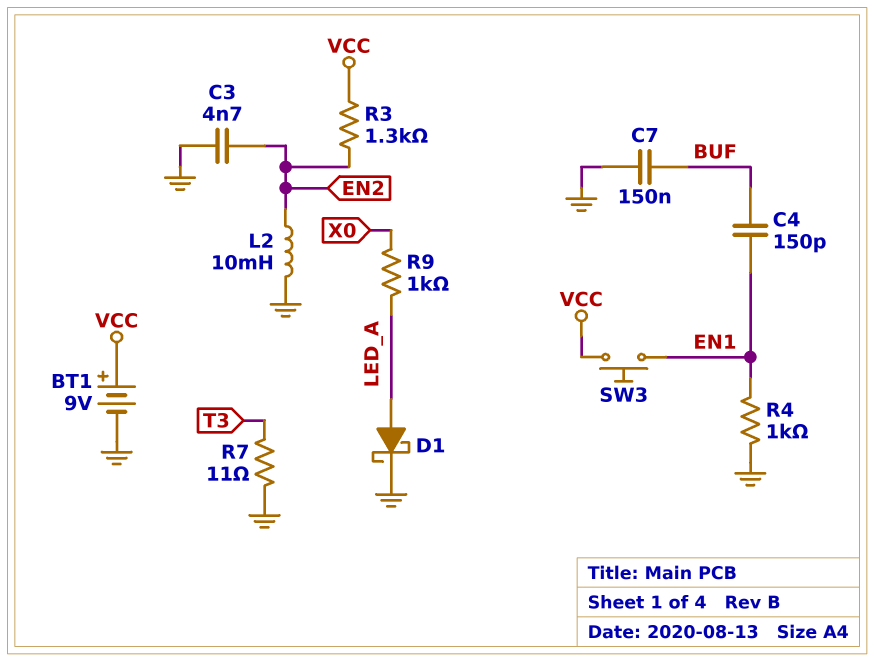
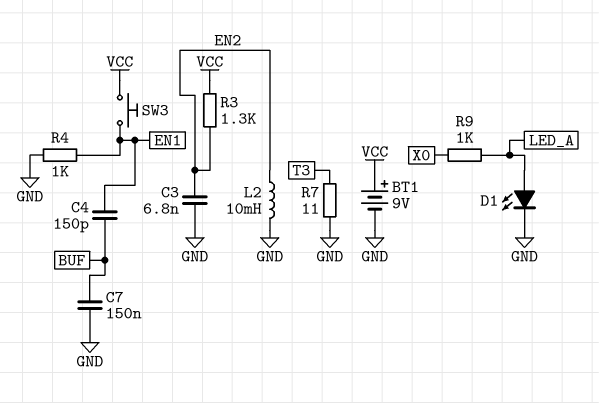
C3: 4.7nF (EN2, GND) -> 6.8nF (EN2, GND)
D1: schottky (A LED_A, K GND) -> LED (A LED_A, K GND)

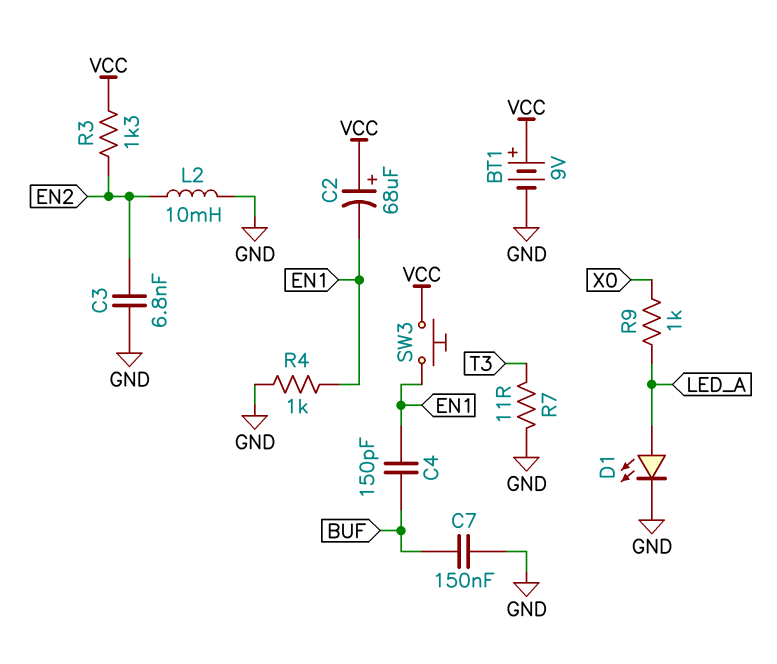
C2: none -> 68uF (plus VCC, minus EN1)

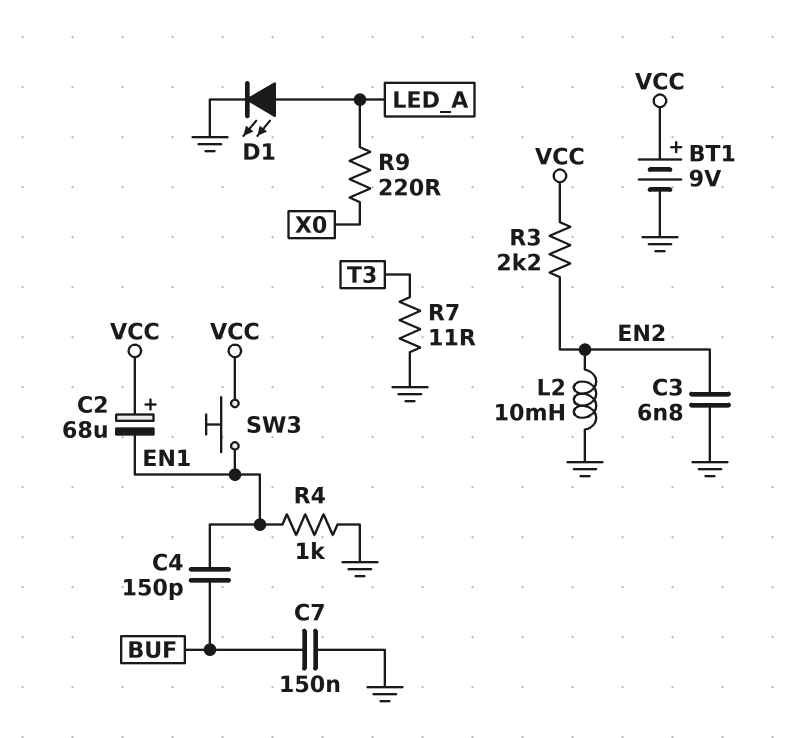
R3: 1.3k (EN2, VCC) -> 2.2k (EN2, VCC)
R9: 1k (LED_A, X0) -> 220 (LED_A, X0)

